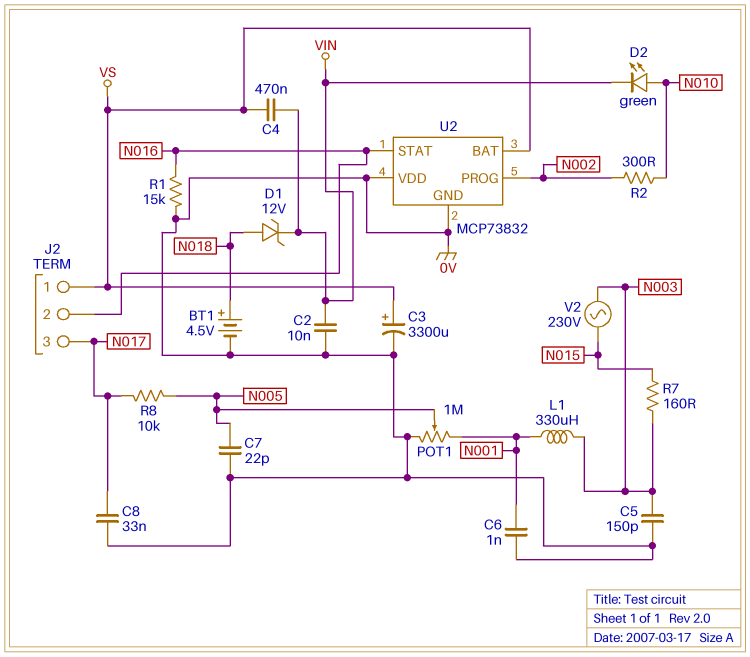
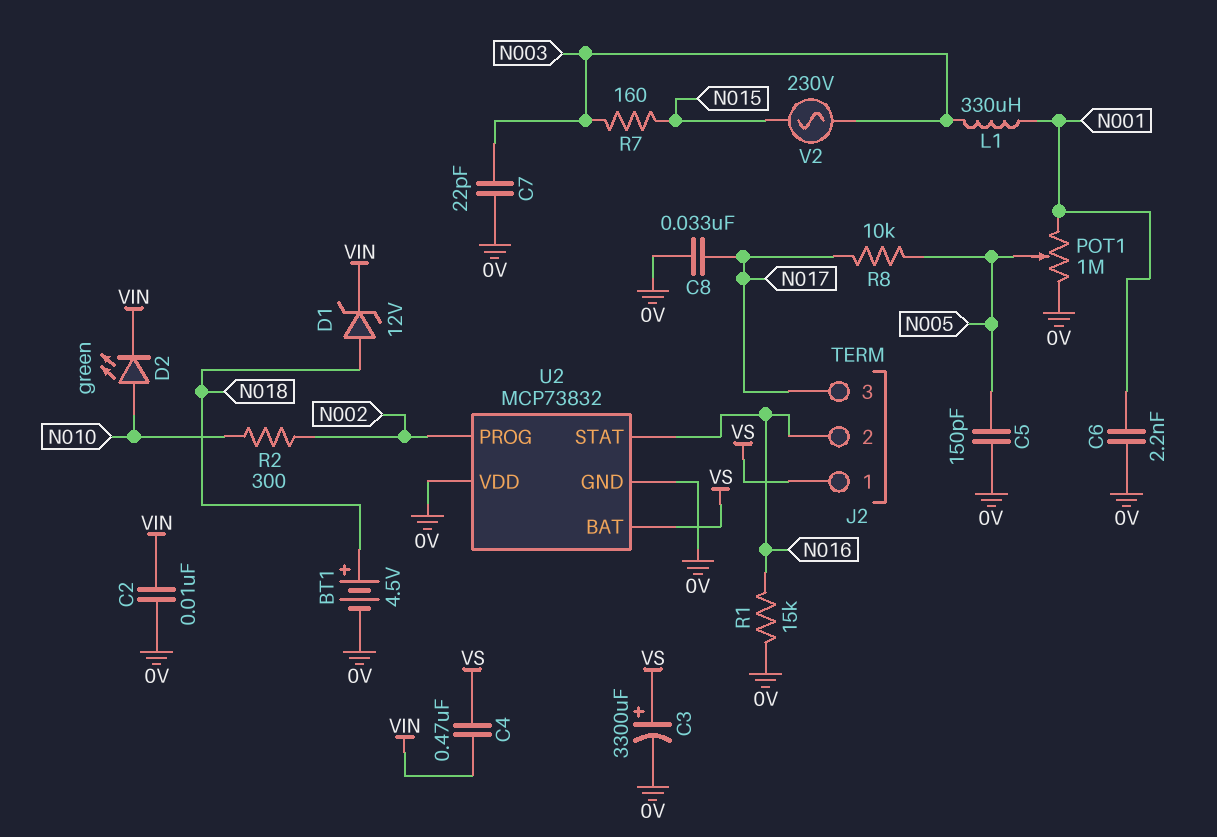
C5: 150pF (0V, N003) -> 150pF (0V, N005)
C6: 1nF (0V, N001) -> 2.2nF (0V, N001)
C7: 22pF (0V, N005) -> 22pF (0V, N003)

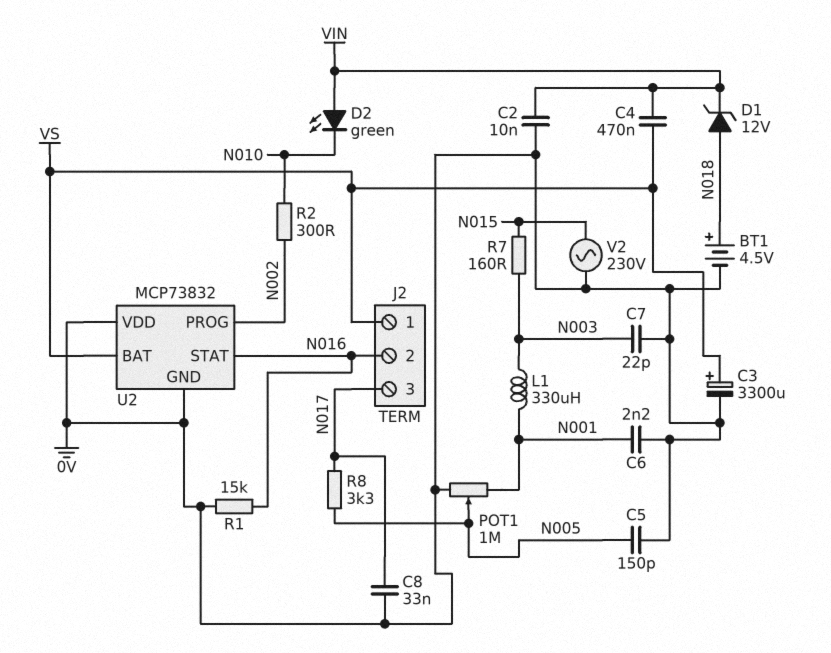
D2: LED green (A N010, K VIN) -> LED green (A VIN, K N010)
R8: 10k (N005, N017) -> 3.3k (N005, N017)
V2: AC 230V (N003, N015) -> AC 230V (0V, N015)

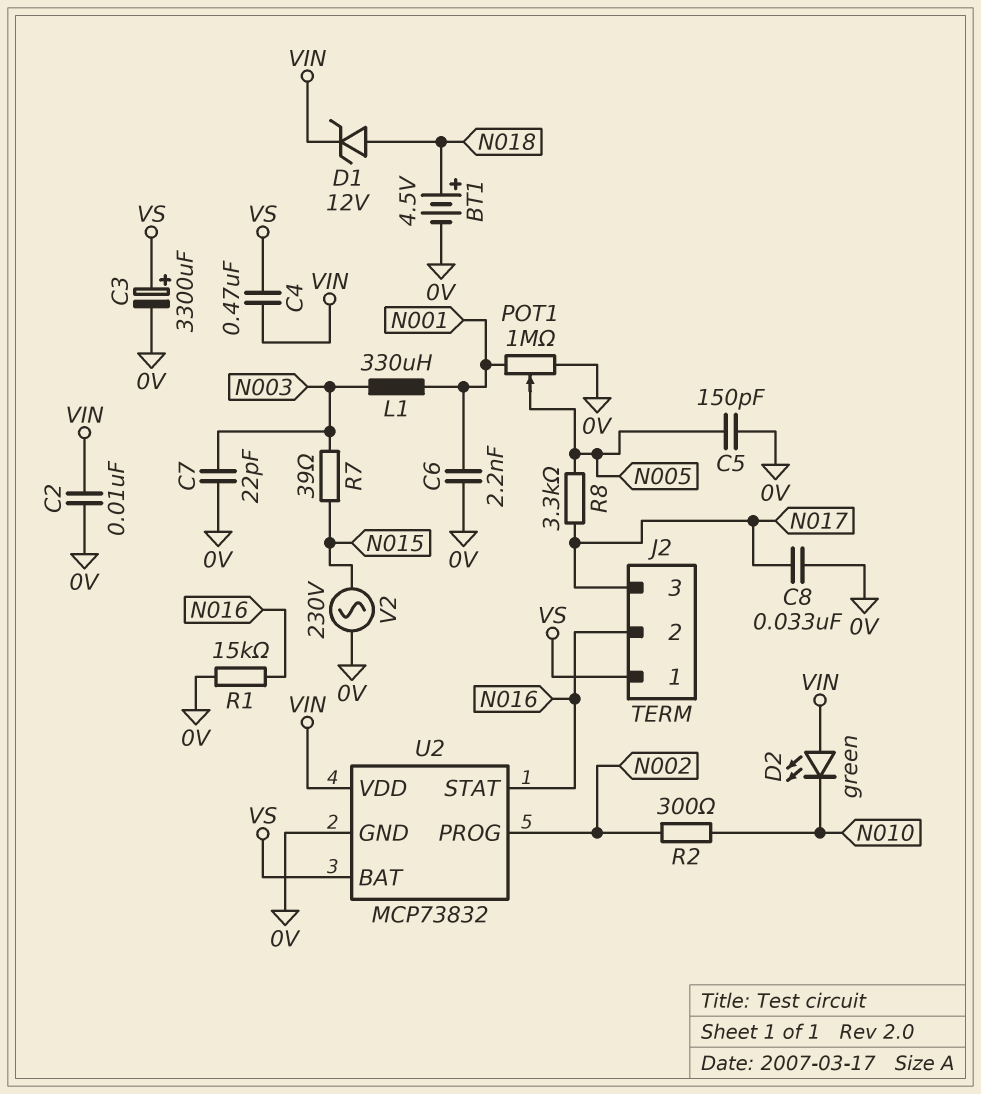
R7: 160 (N003, N015) -> 39 (N003, N015)
U2 pin VDD: 0V -> VIN

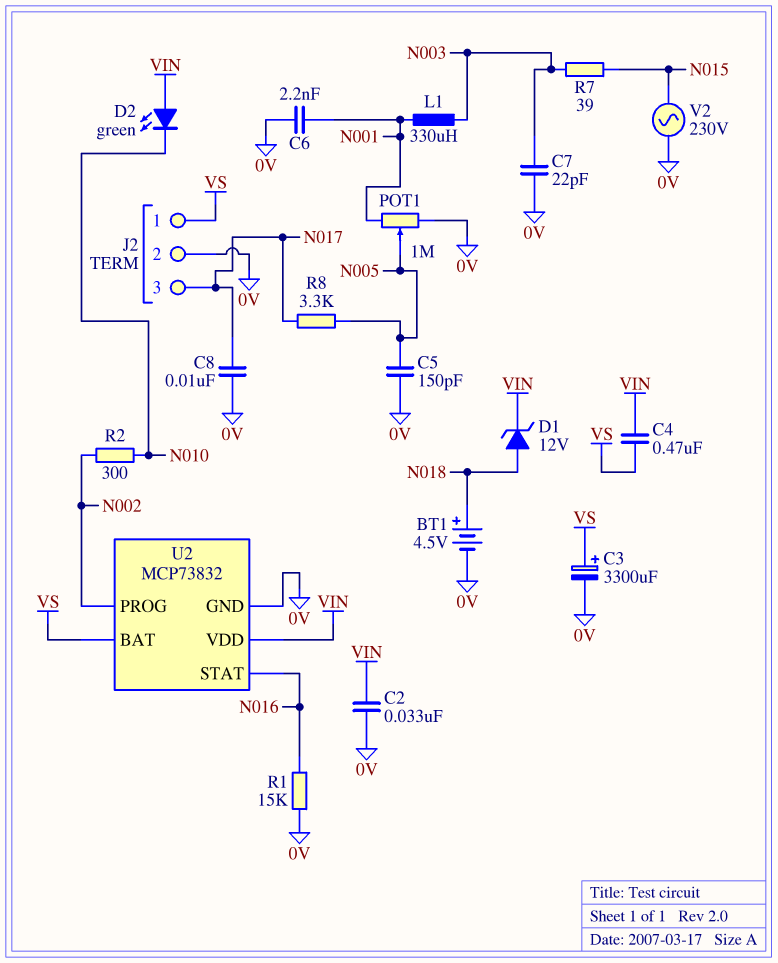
C2: 10nF (0V, VIN) -> 33nF (0V, VIN)
C8: 33nF (0V, N017) -> 10nF (0V, N017)
J2 pin 2: N016 -> 0V

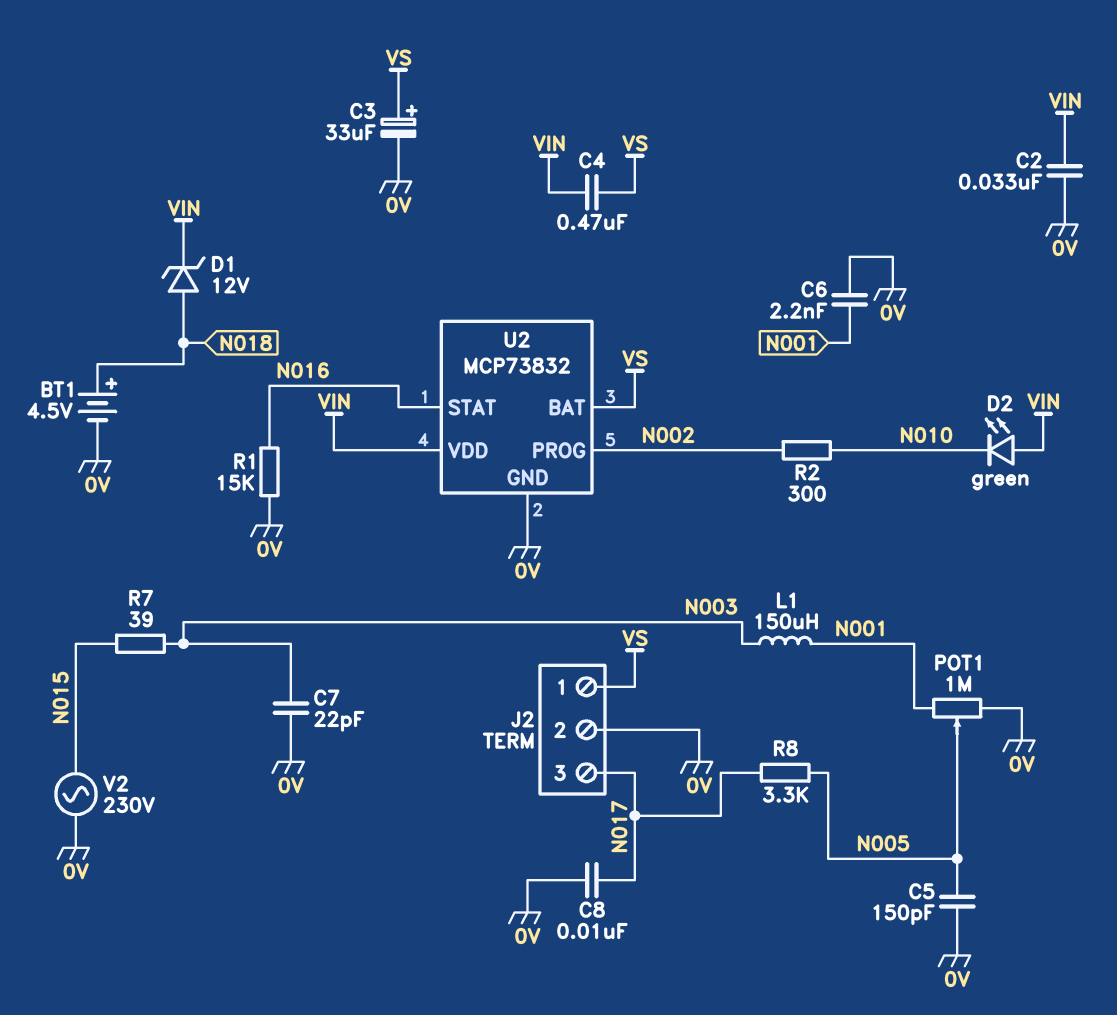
C3: 3300uF (plus VS, minus 0V) -> 33uF (plus VS, minus 0V)
L1: 330uH (N001, N003) -> 150uH (N001, N003)

